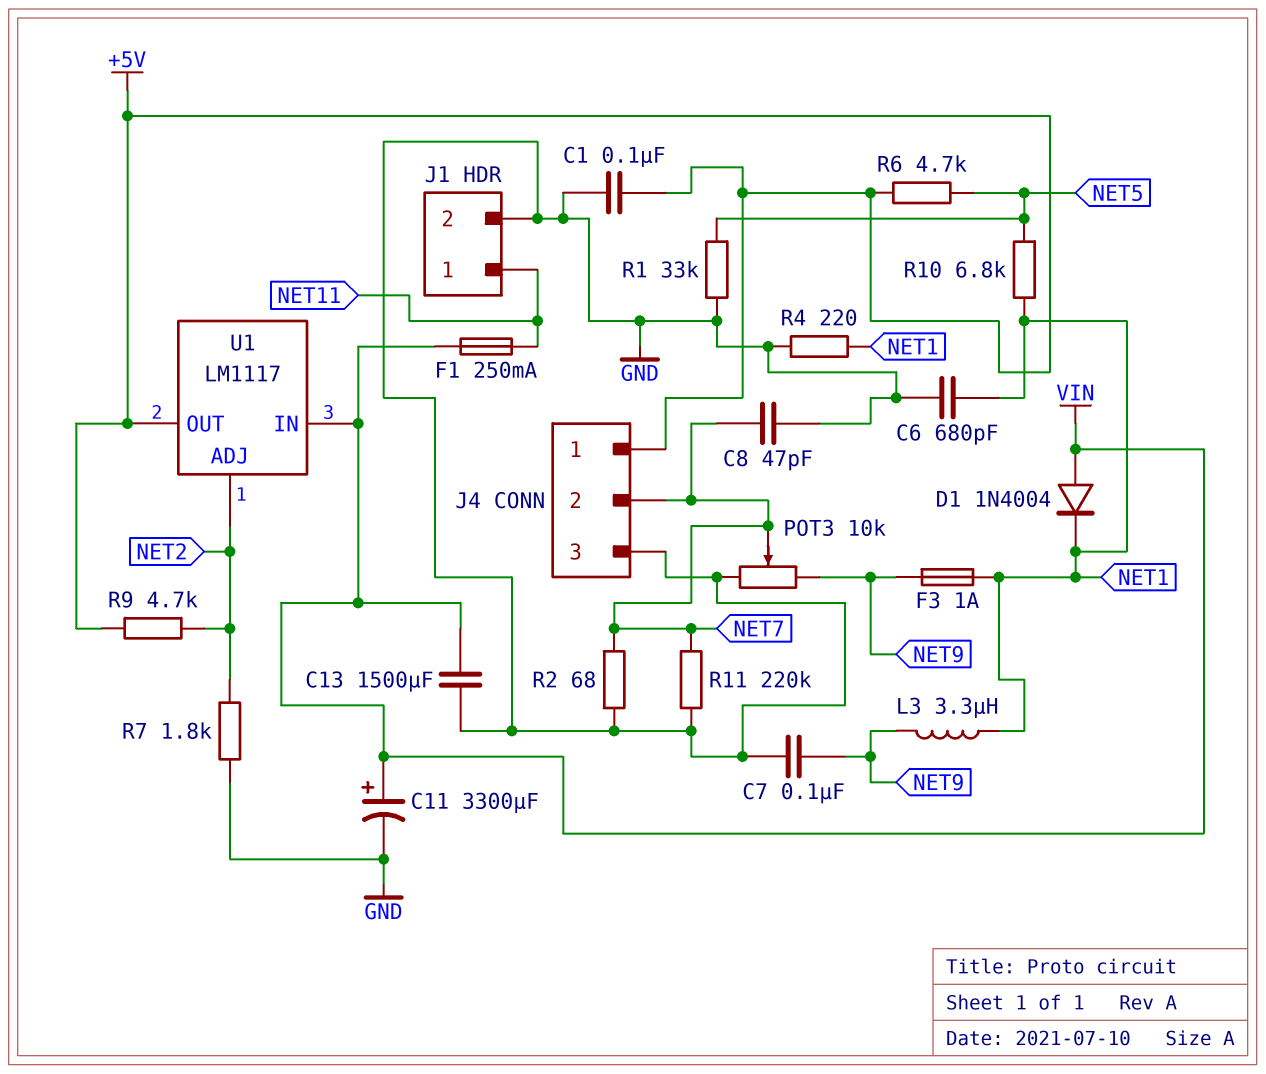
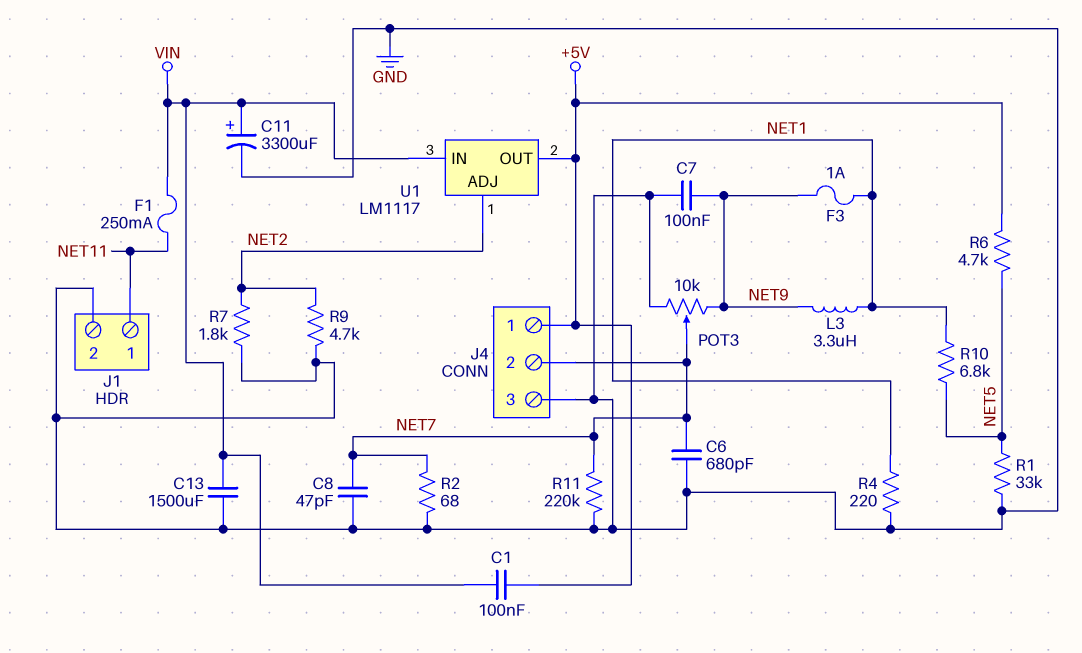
C1: 100nF (+5V, GND) -> 100nF (+5V, VIN)
C6: 680pF (GND, NET1) -> 680pF (GND, NET7)
D1: diode 1N4004 (A VIN, K NET1) -> none
R9: 4.7k (+5V, NET2) -> 4.7k (GND, NET2)

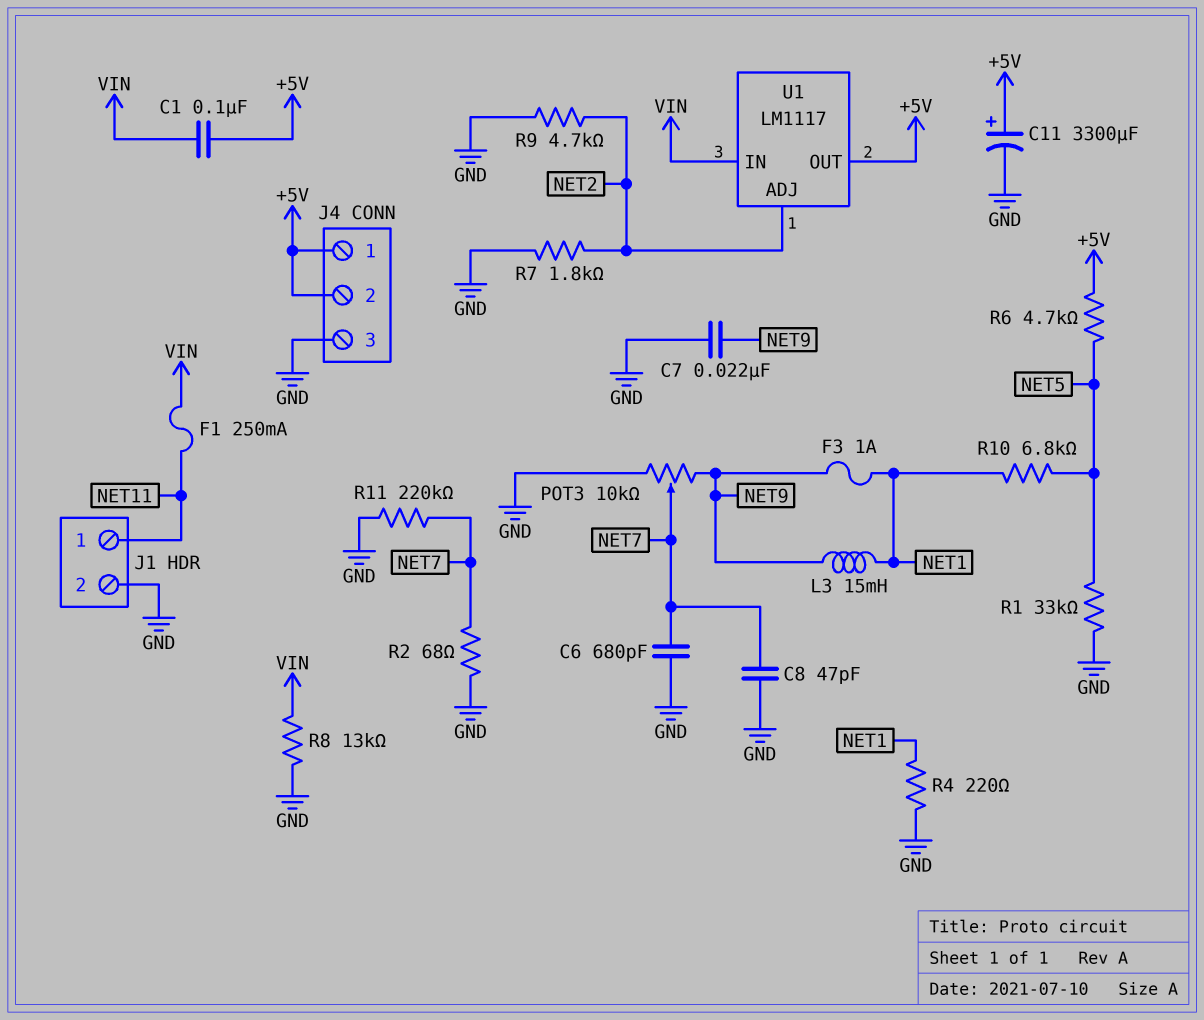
C7: 100nF (GND, NET9) -> 22nF (GND, NET9)
C11: 3300uF (plus VIN, minus GND) -> 3300uF (plus +5V, minus GND)
C13: 1500uF (GND, VIN) -> none
J4 pin 2: NET7 -> +5V
L3: 3.3uH (NET1, NET9) -> 15mH (NET1, NET9)
R8: none -> 13k (GND, VIN)

